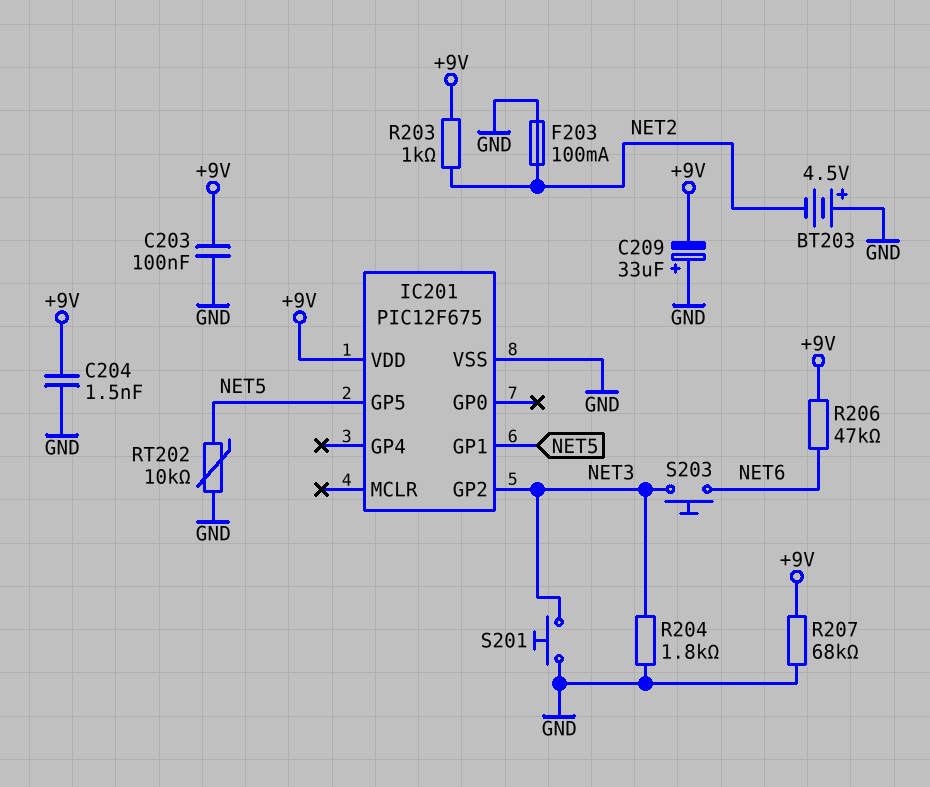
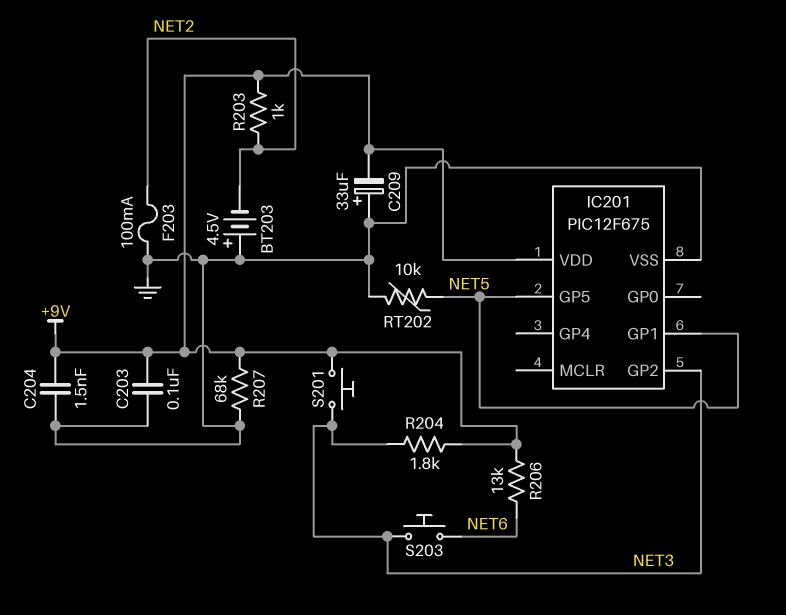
R204: 1.8k (GND, NET3) -> 1.8k (+9V, NET3)
R206: 47k (+9V, NET6) -> 13k (+9V, NET6)
S201: button (GND, NET3) -> button (+9V, NET3)

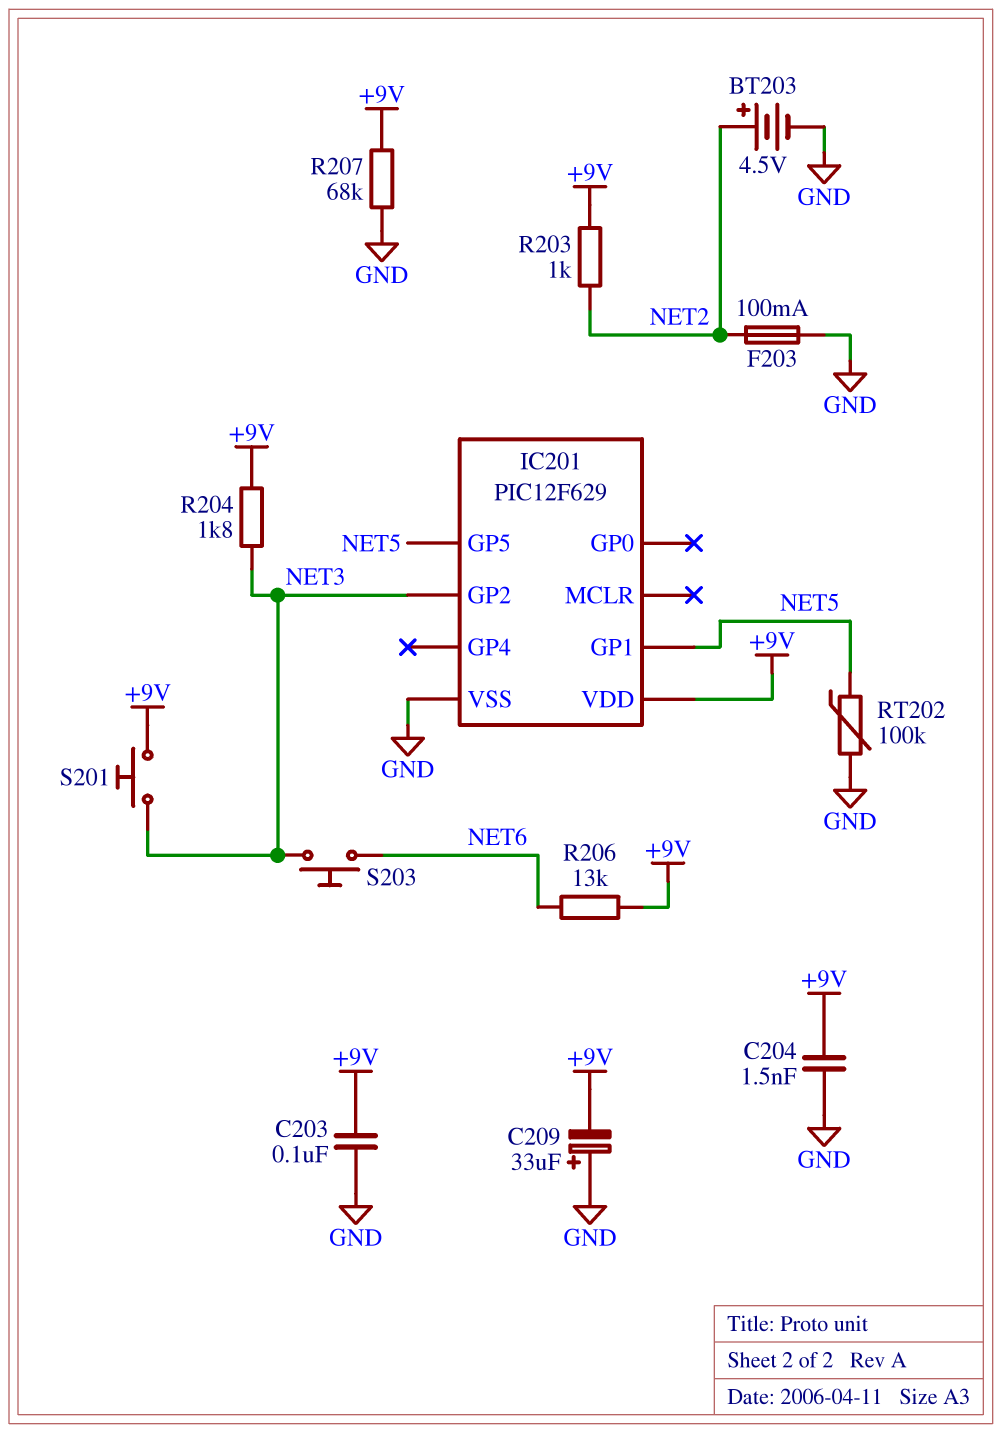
BT203: 4.5V (plus GND, minus NET2) -> 4.5V (plus NET2, minus GND)
IC201: PIC12F675 -> PIC12F629
RT202: 10k (GND, NET5) -> 100k (GND, NET5)

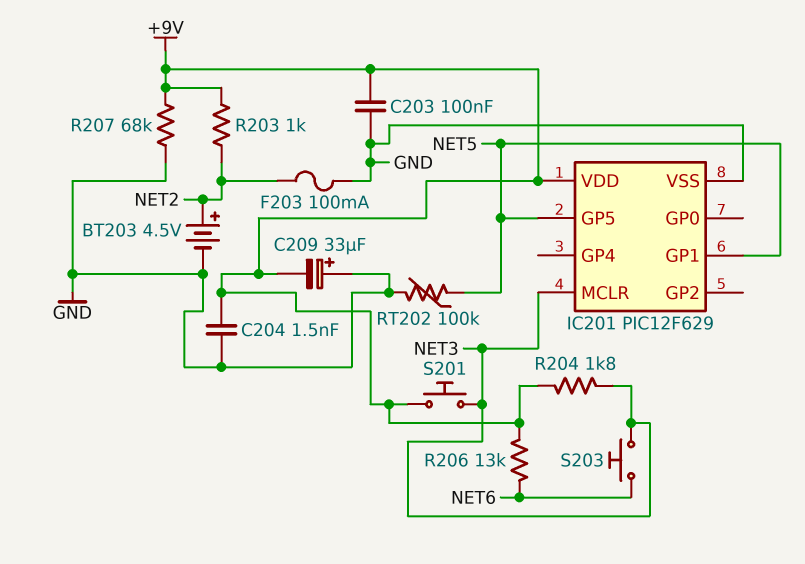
IC201 pin GP2: NET3 -> none
IC201 pin MCLR: none -> NET3

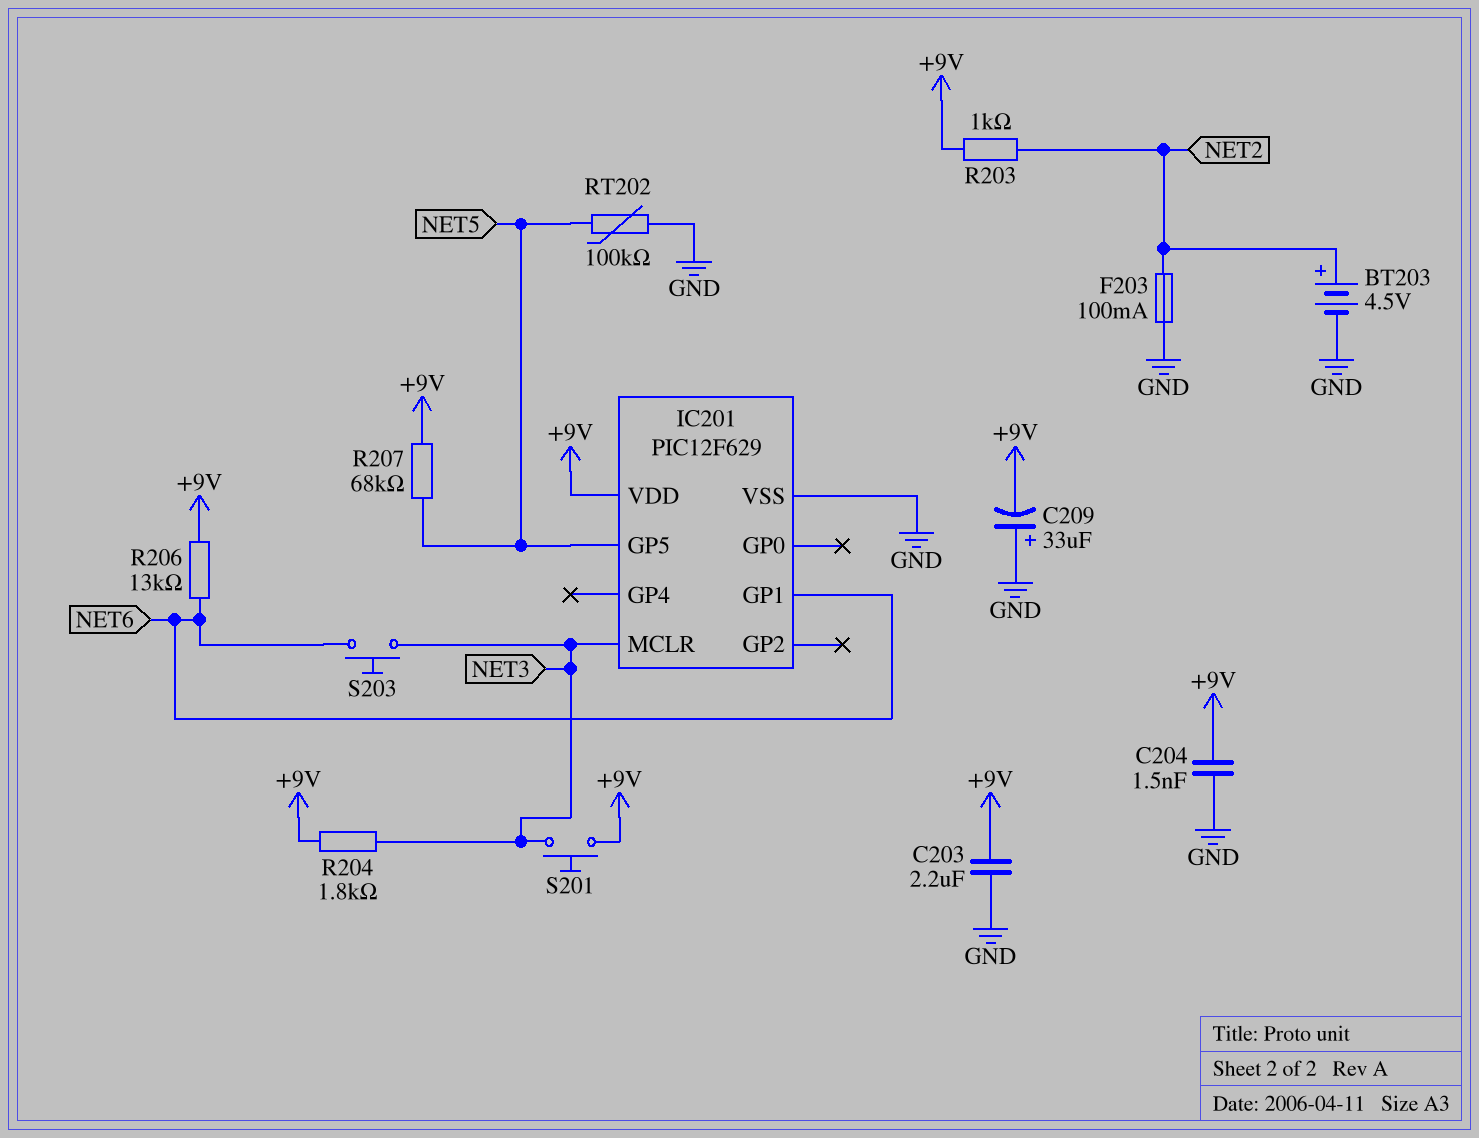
C203: 100nF (+9V, GND) -> 2.2uF (+9V, GND)
IC201 pin GP1: NET5 -> NET6
R207: 68k (+9V, GND) -> 68k (+9V, NET5)

